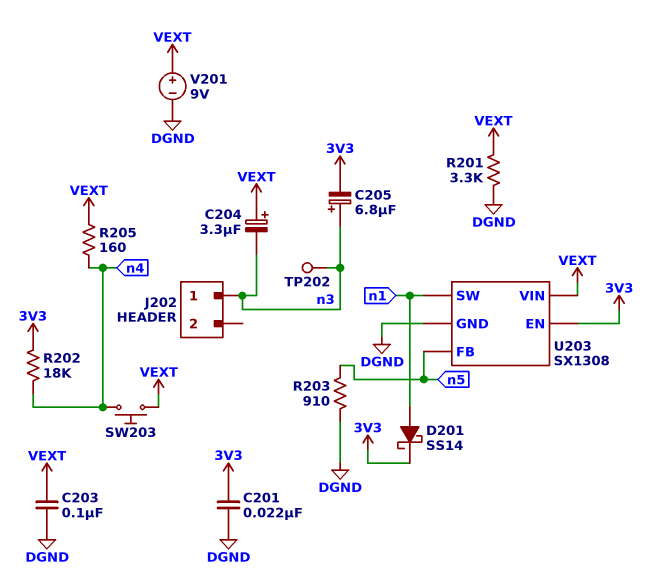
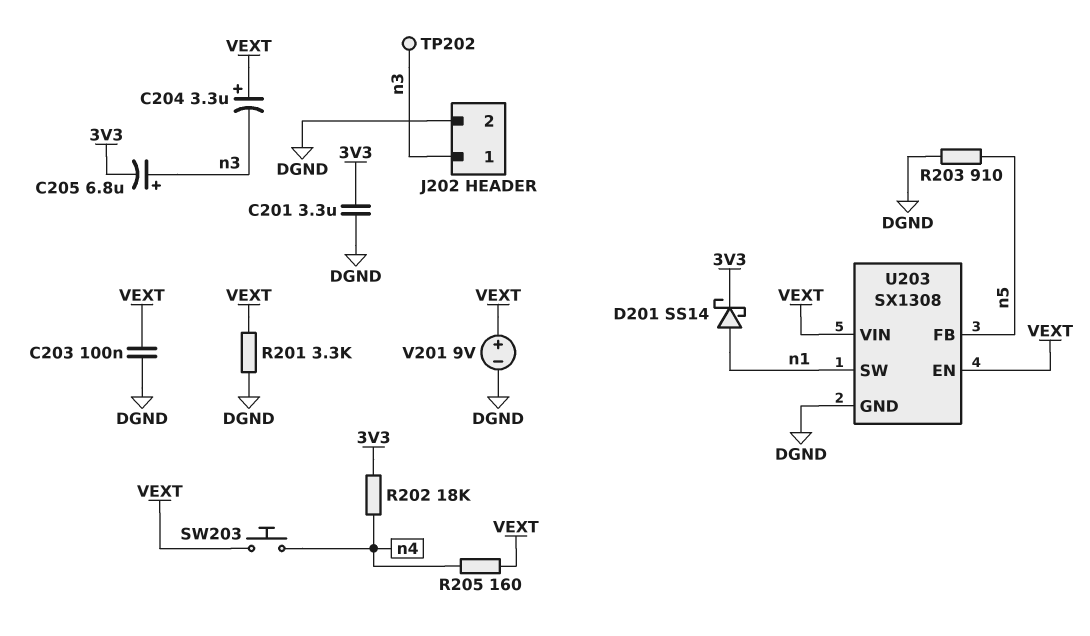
C201: 22nF (3V3, DGND) -> 3.3uF (3V3, DGND)
J202 pin 2: none -> DGND
U203 pin EN: 3V3 -> VEXT

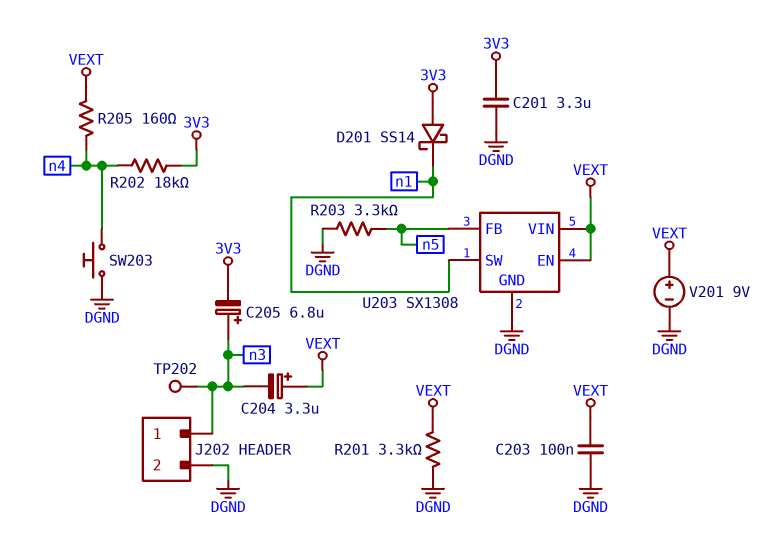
D201: schottky SS14 (A n1, K 3V3) -> schottky SS14 (A 3V3, K n1)
R203: 910 (DGND, n5) -> 3.3k (DGND, n5)
SW203: button (VEXT, n4) -> button (DGND, n4)

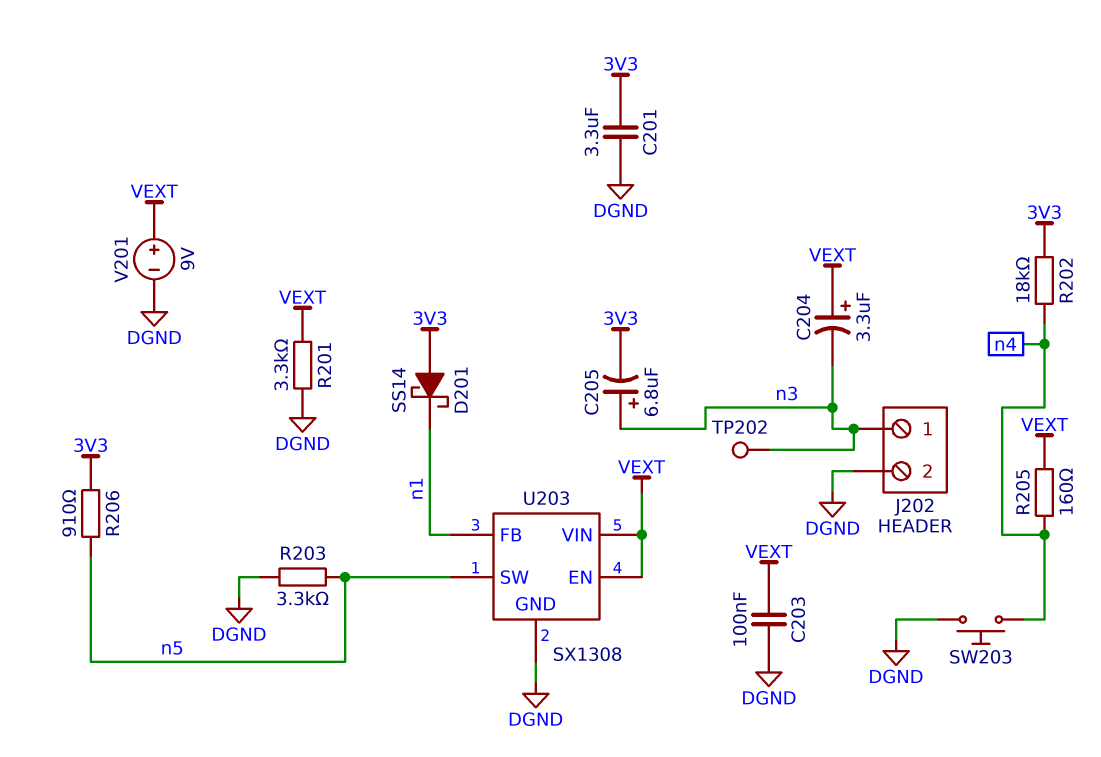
R206: none -> 910 (3V3, n5)
U203 pin FB: n5 -> n1
U203 pin SW: n1 -> n5

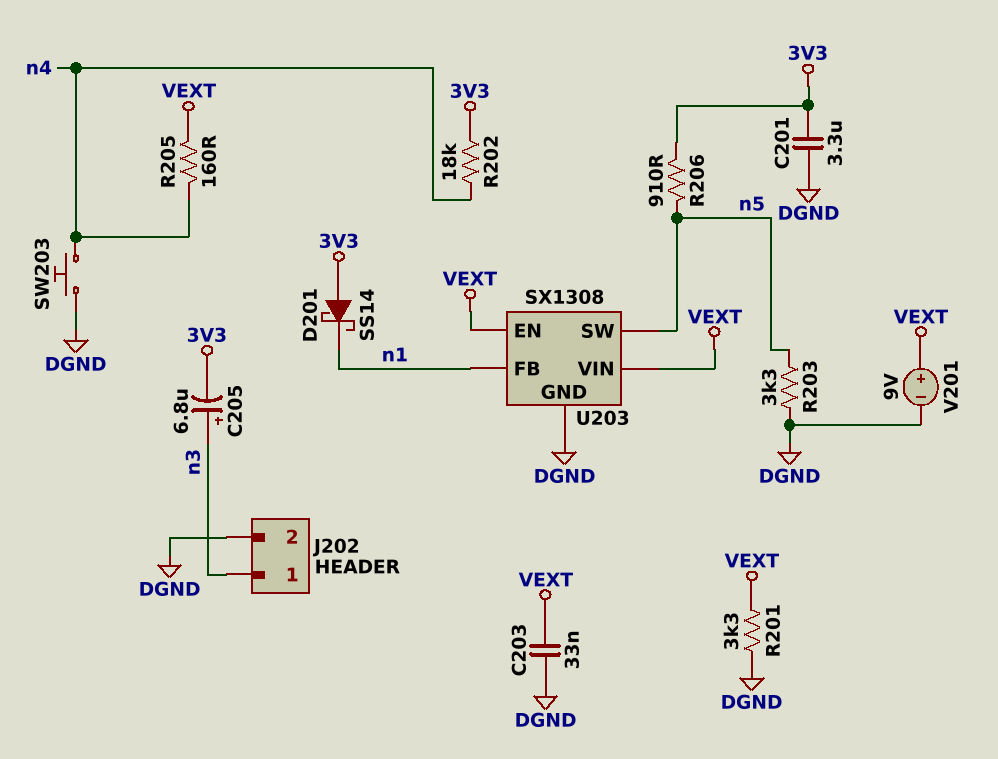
C203: 100nF (DGND, VEXT) -> 33nF (DGND, VEXT)
C204: 3.3uF (plus VEXT, minus n3) -> none
TP202: test point (n3) -> none

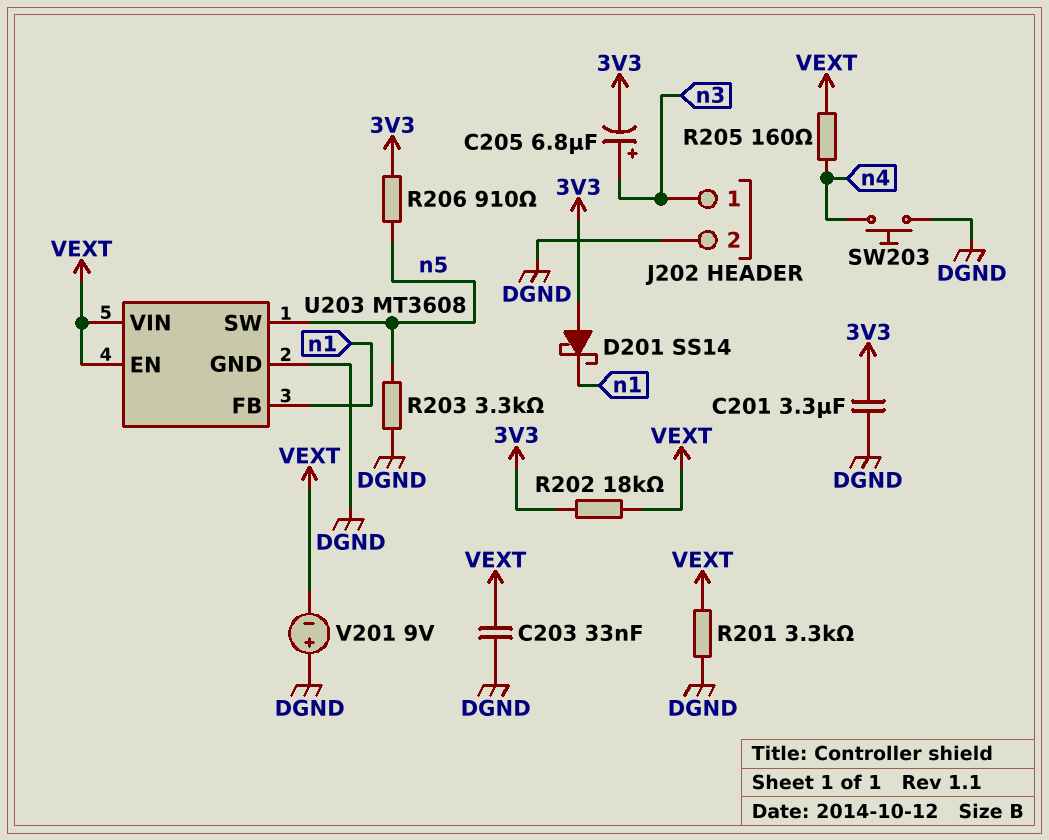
R202: 18k (3V3, n4) -> 18k (3V3, VEXT)
U203: SX1308 -> MT3608
V201: 9V (plus VEXT, minus DGND) -> 9V (plus DGND, minus VEXT)

